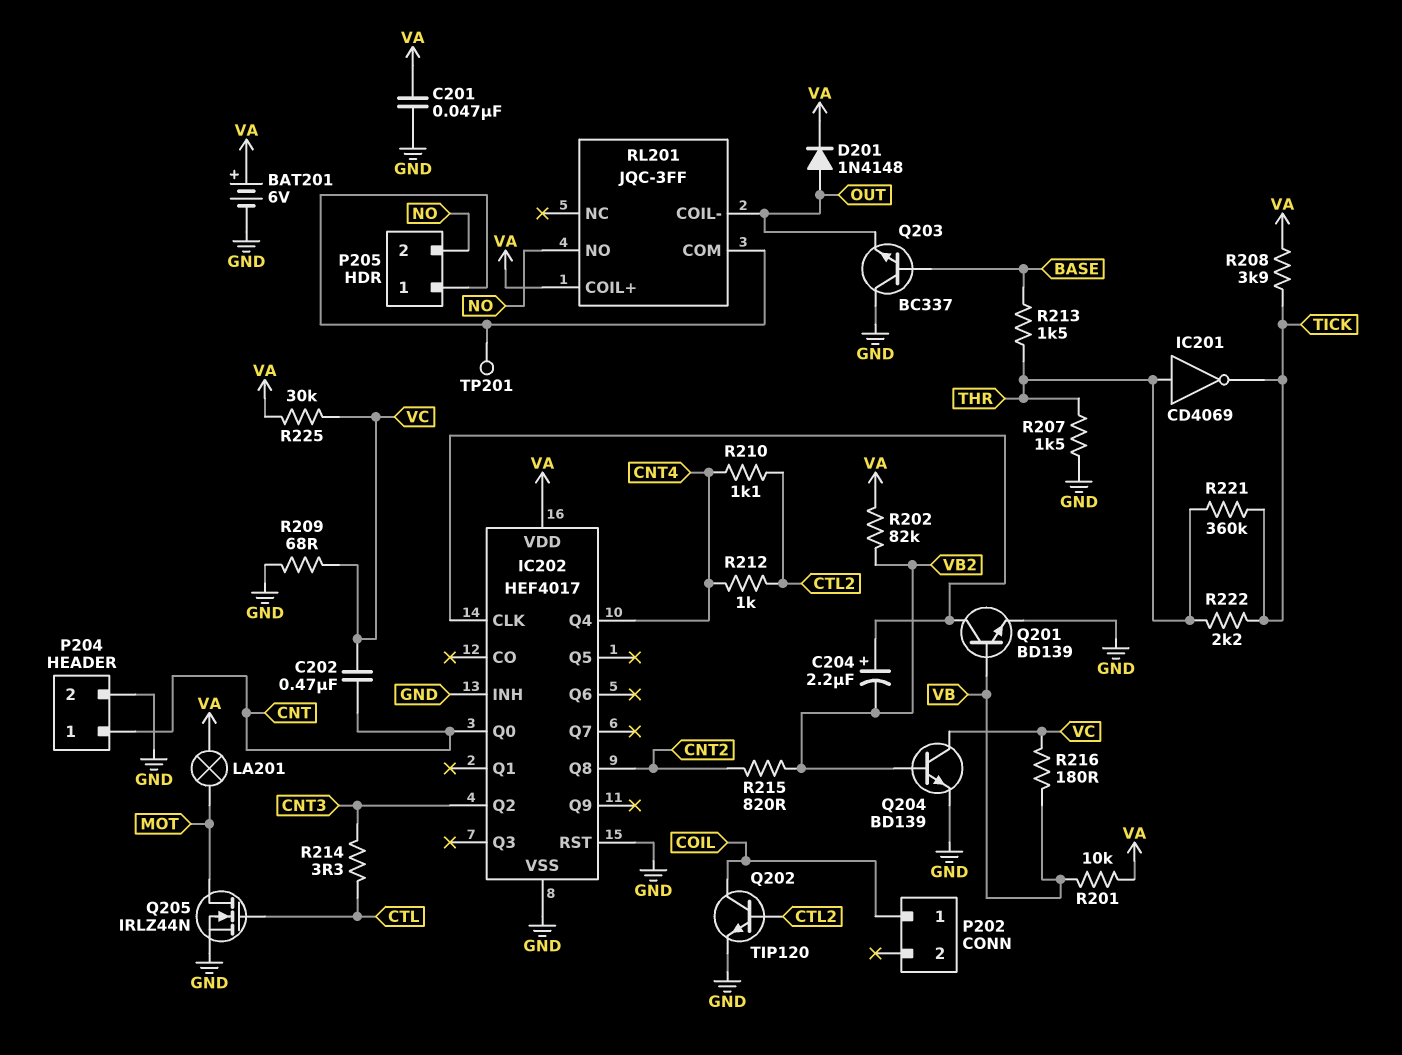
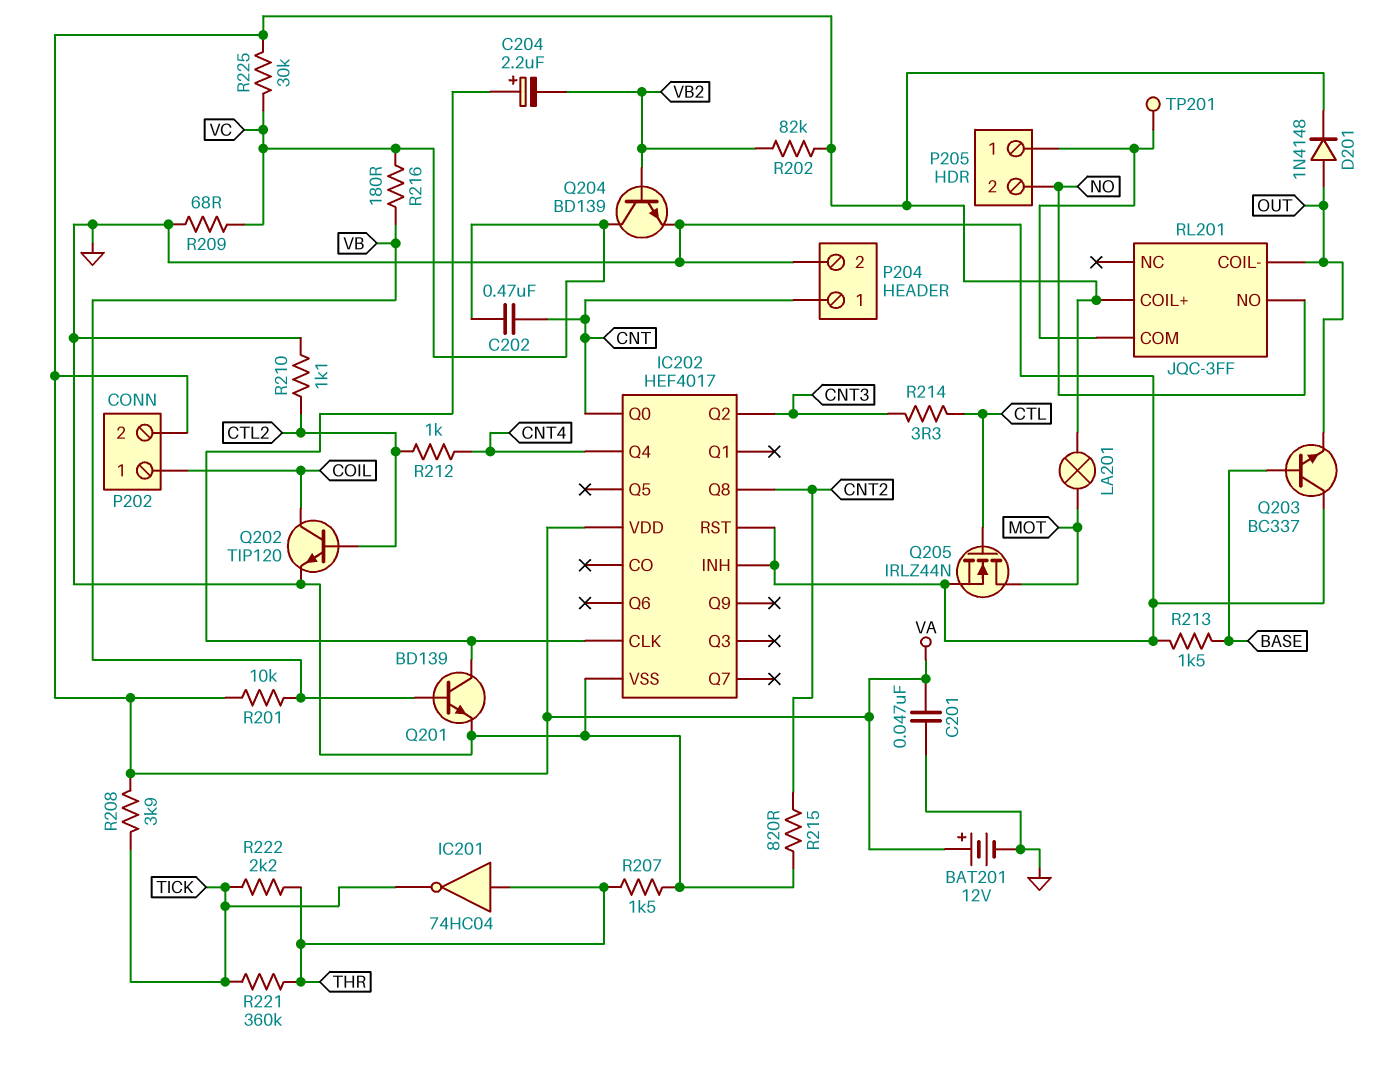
BAT201: 6V (plus VA, minus GND) -> 12V (plus VA, minus GND)
IC201: NOT CD4069 (in THR, out TICK) -> NOT 74HC04 (in THR, out TICK)
P202 pin 2: none -> VA
R210: 1.1k (CNT4, CTL2) -> 1.1k (CTL2, GND)
R213: 1.5k (BASE, THR) -> 1.5k (BASE, GND)
R215: 820 (CNT2, VB2) -> 820 (CNT2, GND)

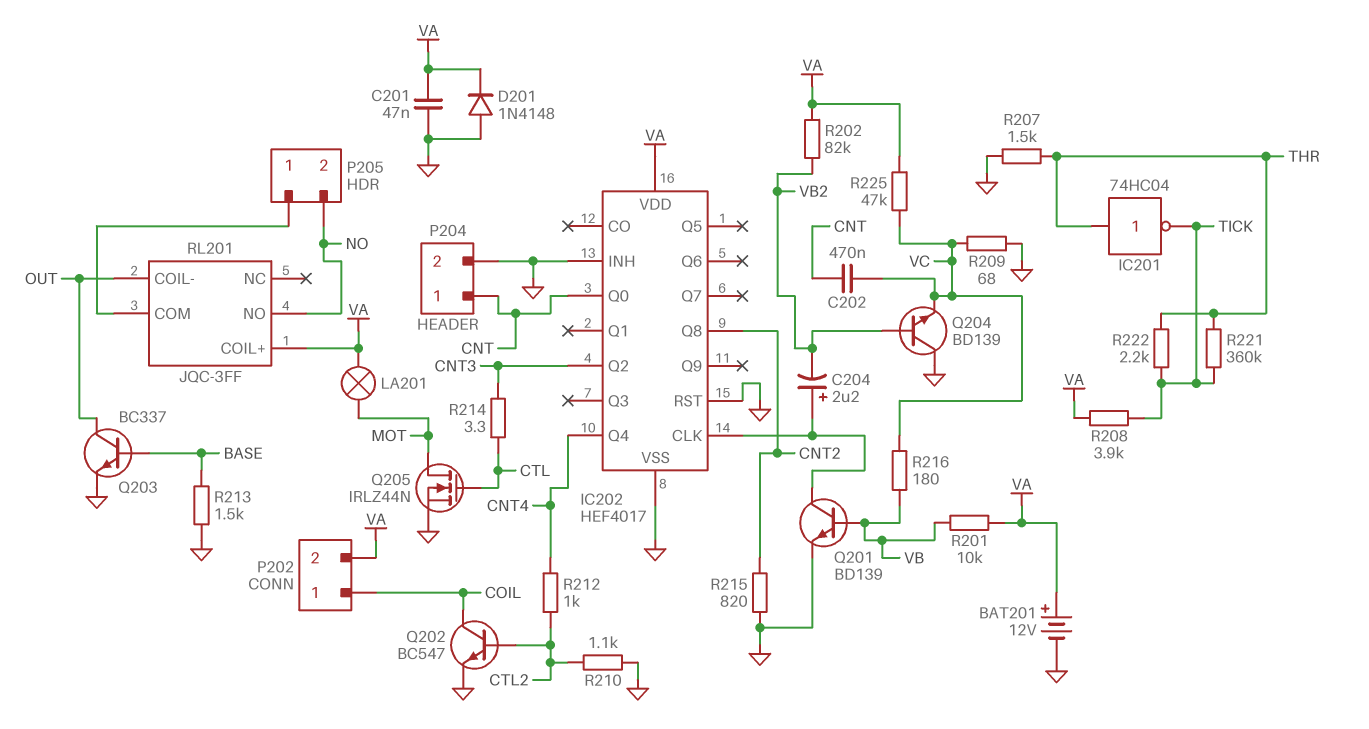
D201: diode 1N4148 (A OUT, K VA) -> diode 1N4148 (A GND, K VA)
Q202: NPN TIP120 (B CTL2, C COIL, E GND) -> NPN BC547 (B CTL2, C COIL, E GND)
Q203: NPN BC337 (B BASE, C GND, E OUT) -> NPN BC337 (B BASE, C OUT, E GND)
Q204: NPN BD139 (B VB2, C VC, E GND) -> NPN BD139 (B VB2, C GND, E VC)
R225: 30k (VA, VC) -> 47k (VA, VC)
TP201: test point (P205/1) -> none

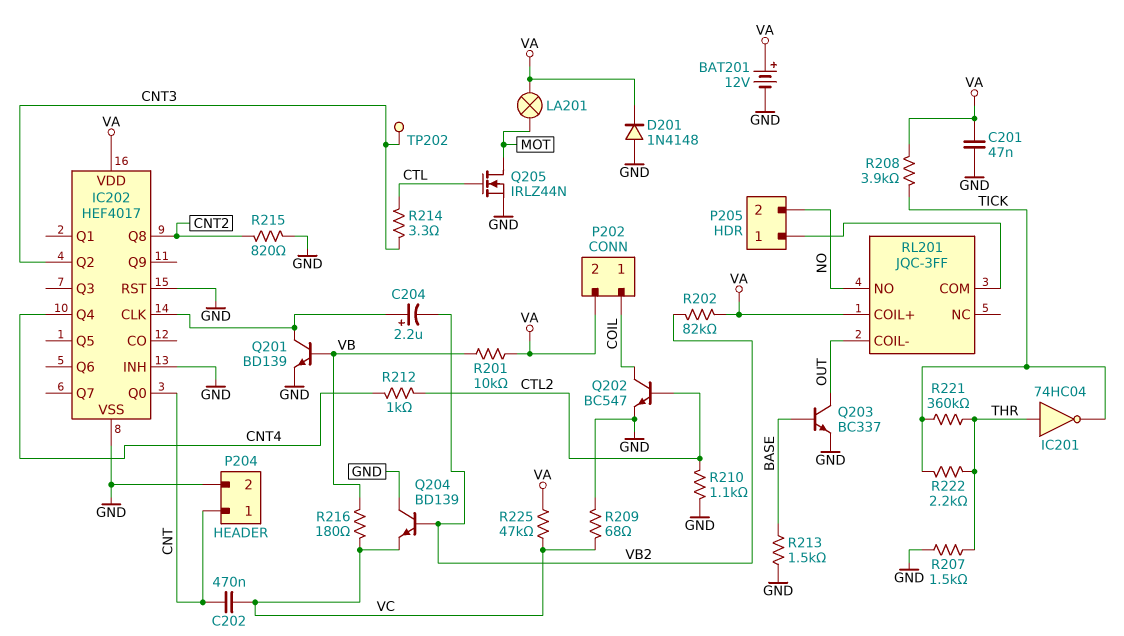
TP202: none -> test point (CNT3)

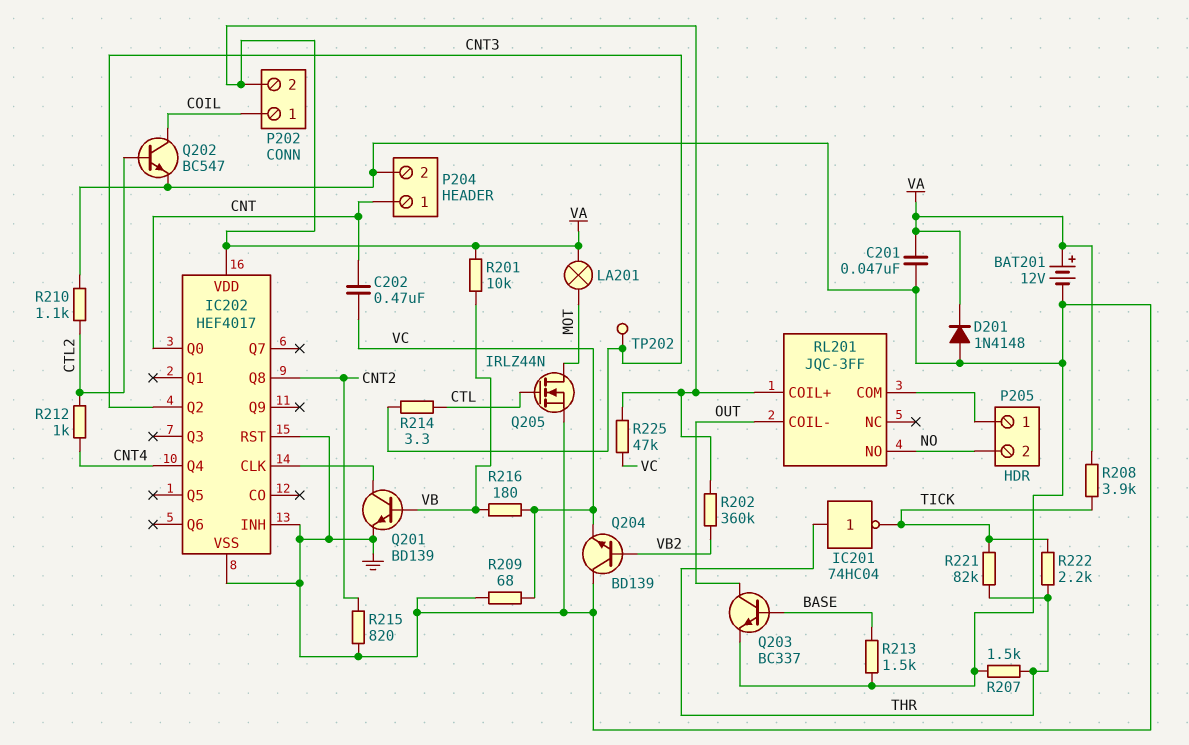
C204: 2.2uF (plus IC202/CLK, minus VB2) -> none
R202: 82k (VA, VB2) -> 360k (VA, VB2)
R221: 360k (THR, TICK) -> 82k (THR, TICK)

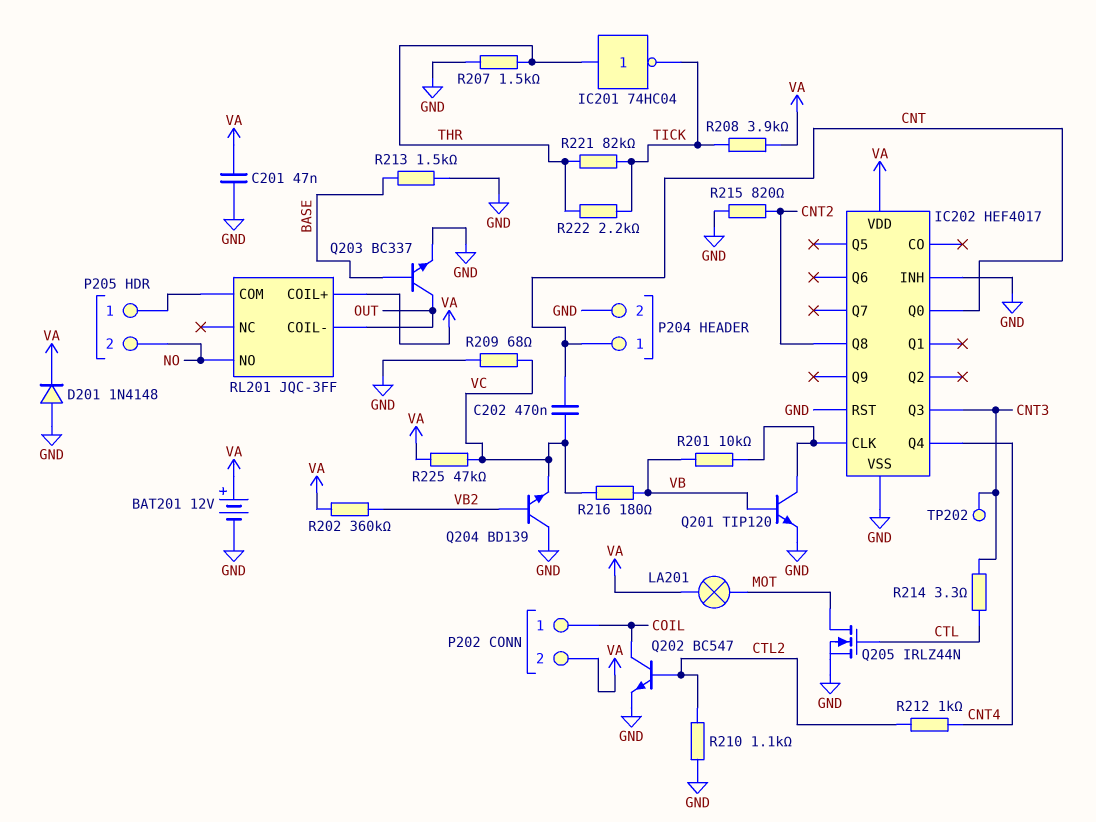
IC202 pin Q2: CNT3 -> none
IC202 pin Q3: none -> CNT3
Q201: NPN BD139 (B VB, C IC202/CLK, E GND) -> NPN TIP120 (B VB, C IC202/CLK, E GND)
R201: 10k (VA, VB) -> 10k (IC202/CLK, VB)

